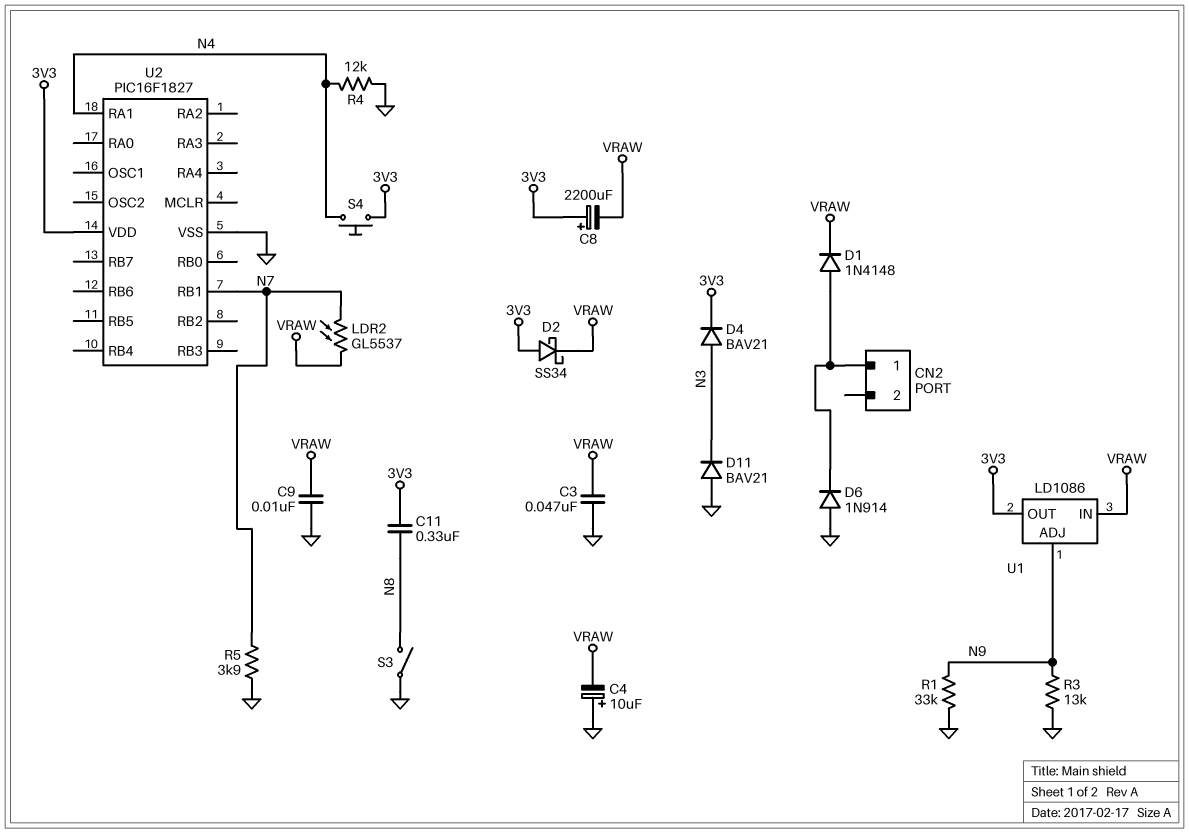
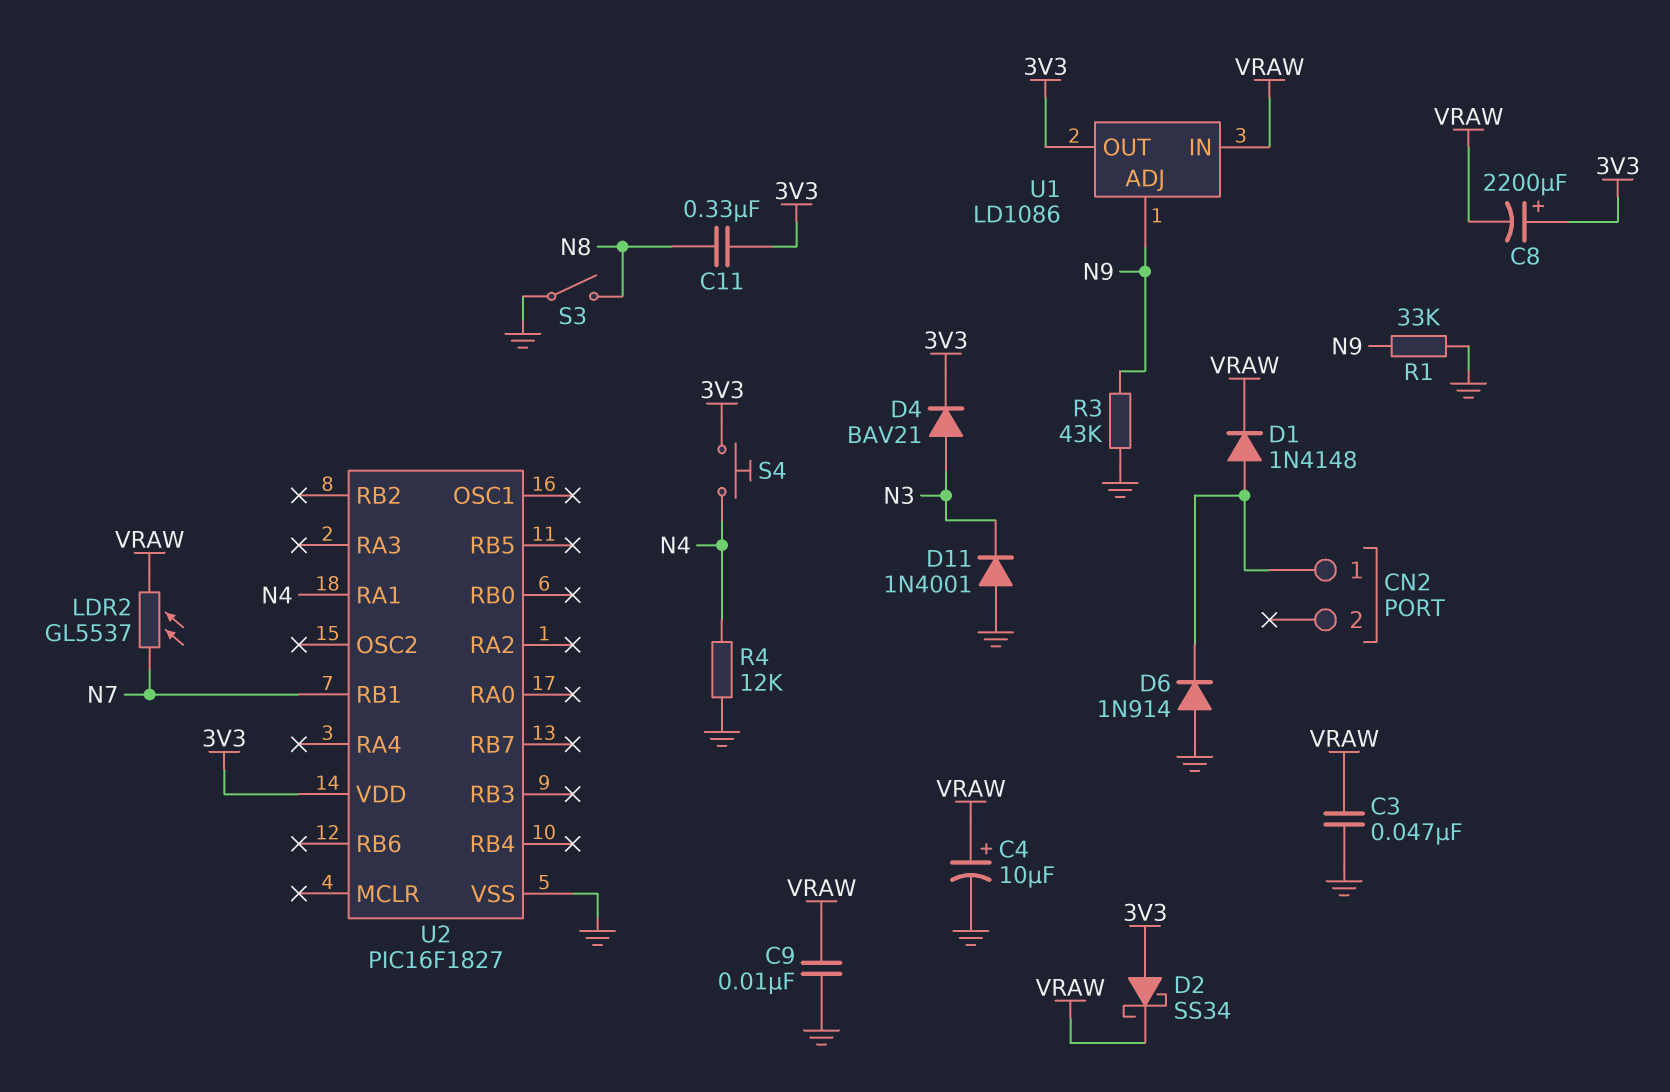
C4: 10uF (plus GND, minus VRAW) -> 10uF (plus VRAW, minus GND)
D11: diode BAV21 (A GND, K N3) -> diode 1N4001 (A GND, K N3)
R3: 13k (GND, N9) -> 43k (GND, N9)
R5: 3.9k (GND, N7) -> none

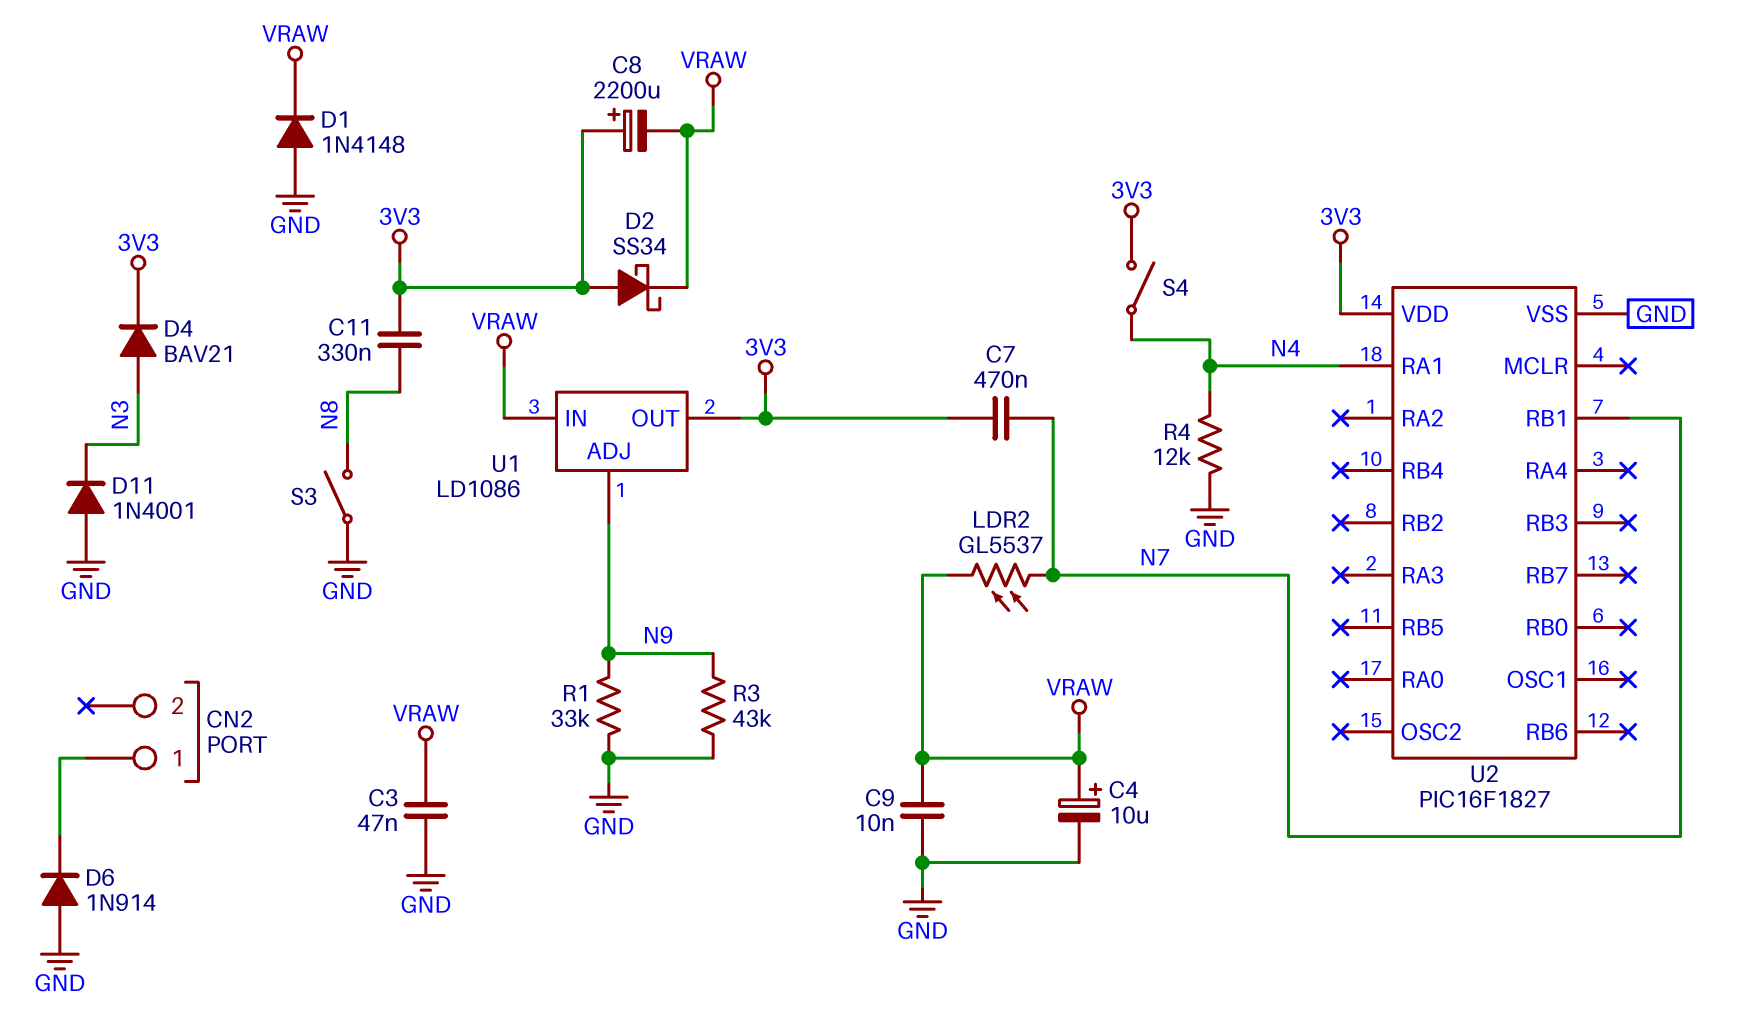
C7: none -> 470nF (3V3, N7)
D1: diode 1N4148 (A CN2/1, K VRAW) -> diode 1N4148 (A GND, K VRAW)
S4: button (3V3, N4) -> switch (3V3, N4)

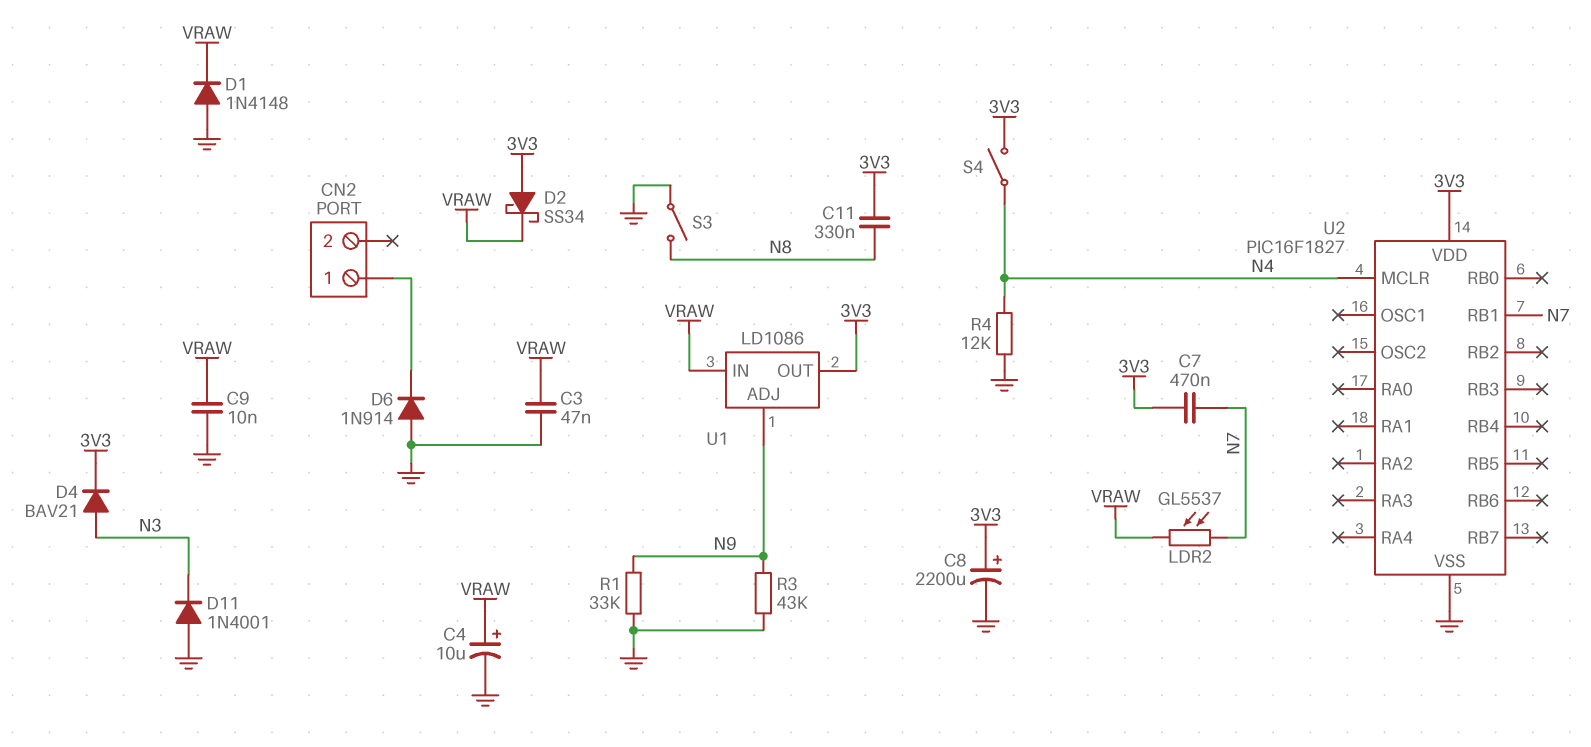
C8: 2200uF (plus 3V3, minus VRAW) -> 2200uF (plus 3V3, minus GND)
U2 pin MCLR: none -> N4
U2 pin RA1: N4 -> none

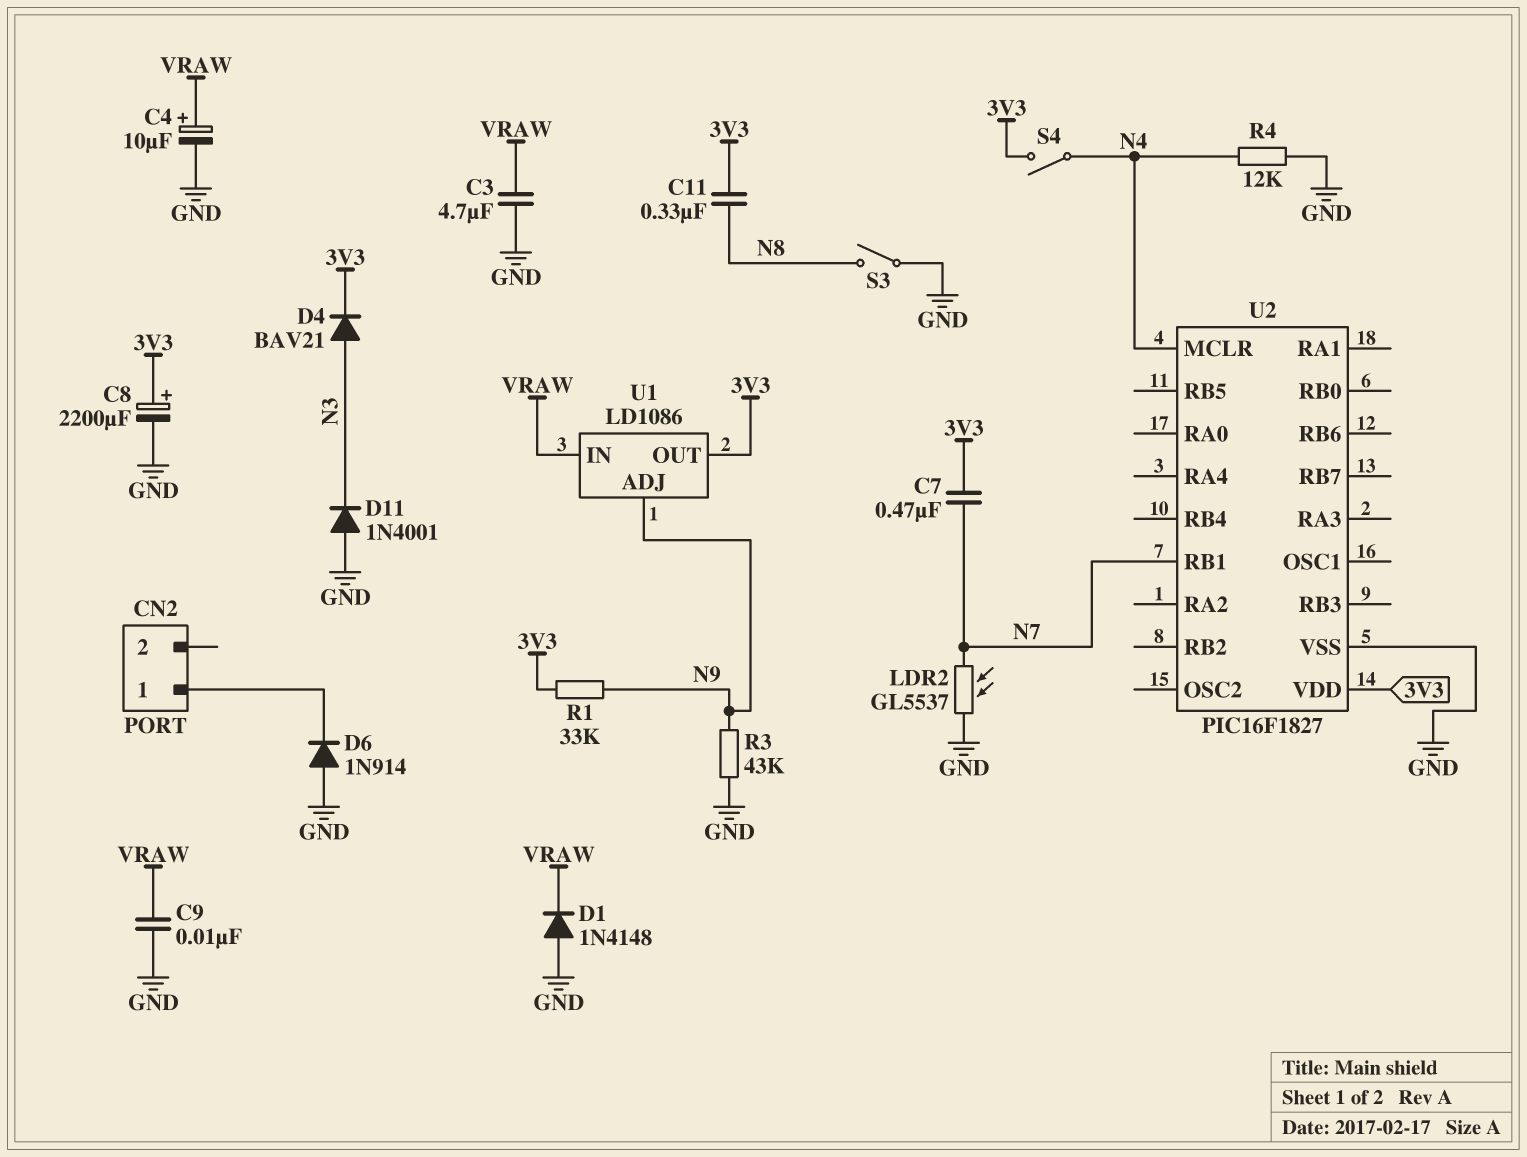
C3: 47nF (GND, VRAW) -> 4.7uF (GND, VRAW)
D2: schottky SS34 (A 3V3, K VRAW) -> none
LDR2: GL5537 (N7, VRAW) -> GL5537 (GND, N7)
R1: 33k (GND, N9) -> 33k (3V3, N9)

